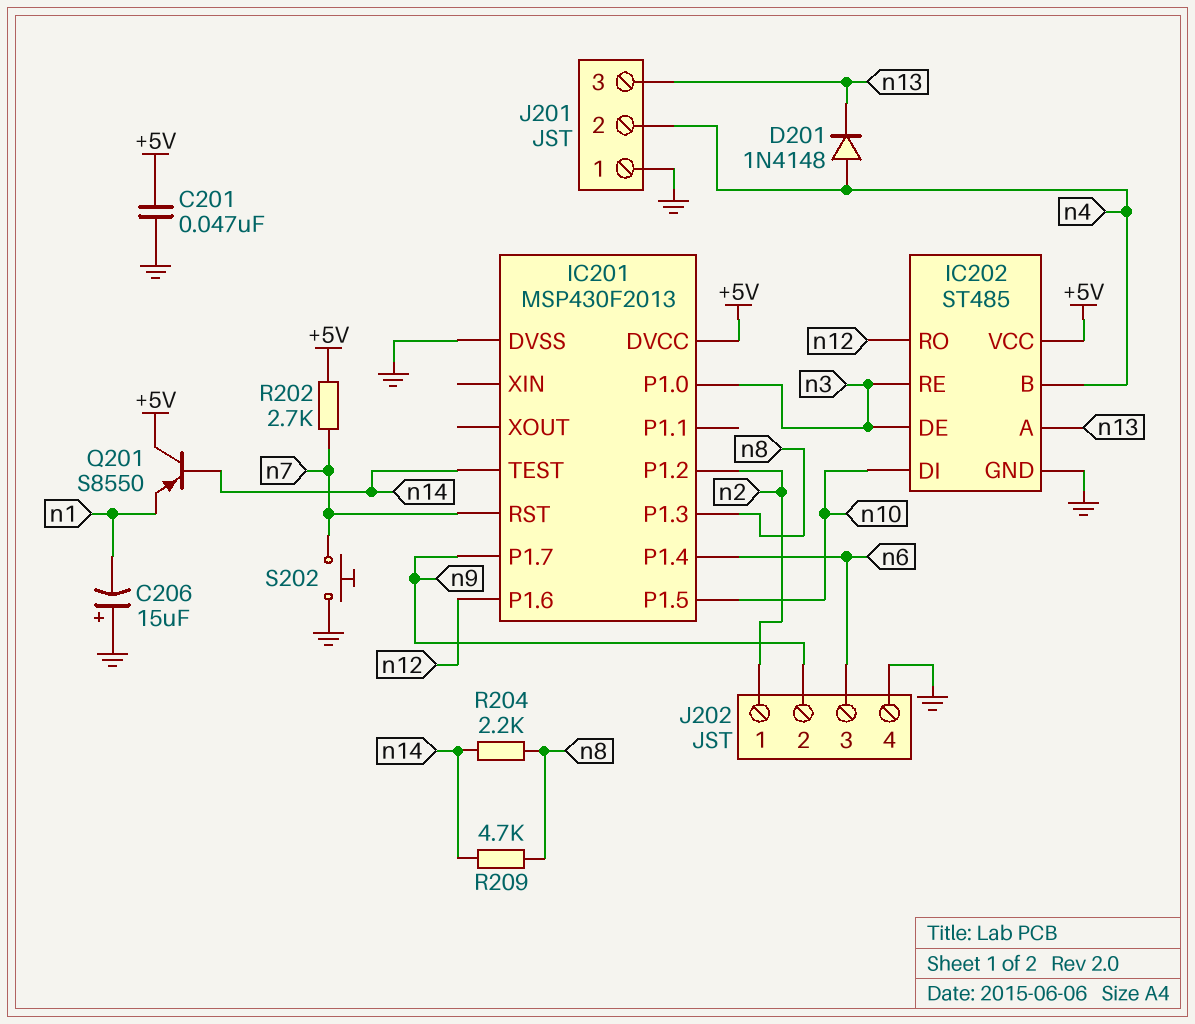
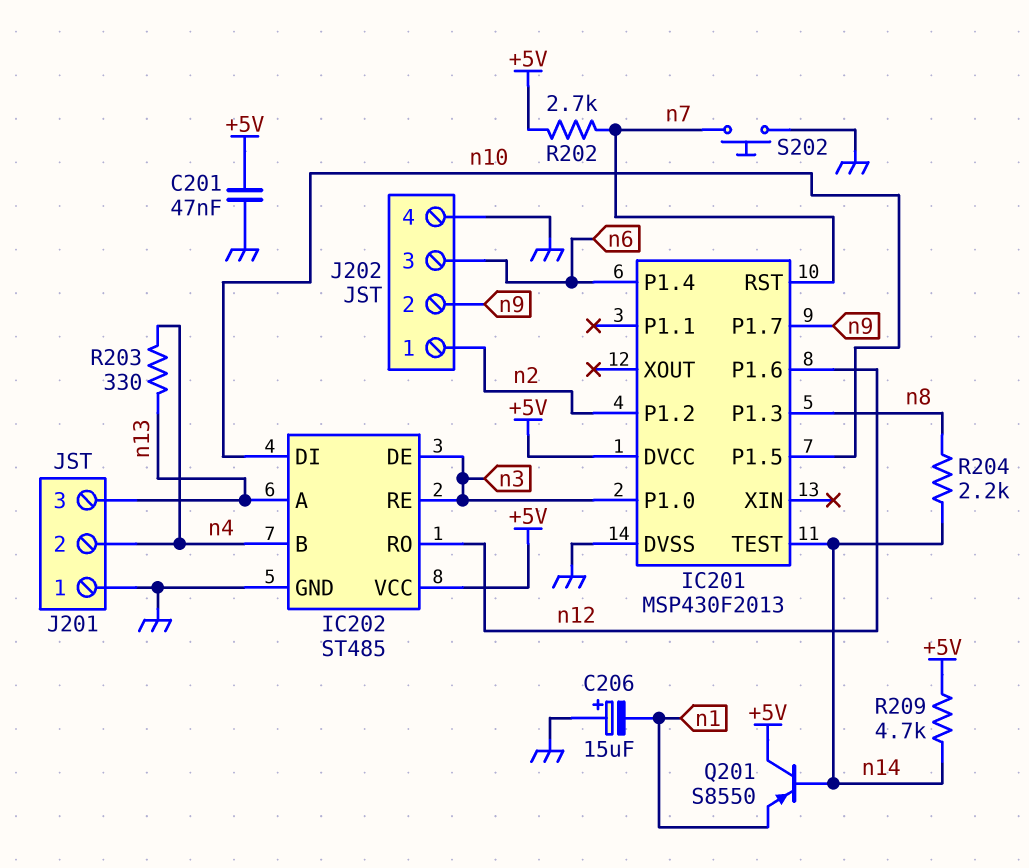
D201: diode 1N4148 (A n4, K n13) -> none
R203: none -> 330 (n4, n13)
R209: 4.7k (n8, n14) -> 4.7k (+5V, n14)

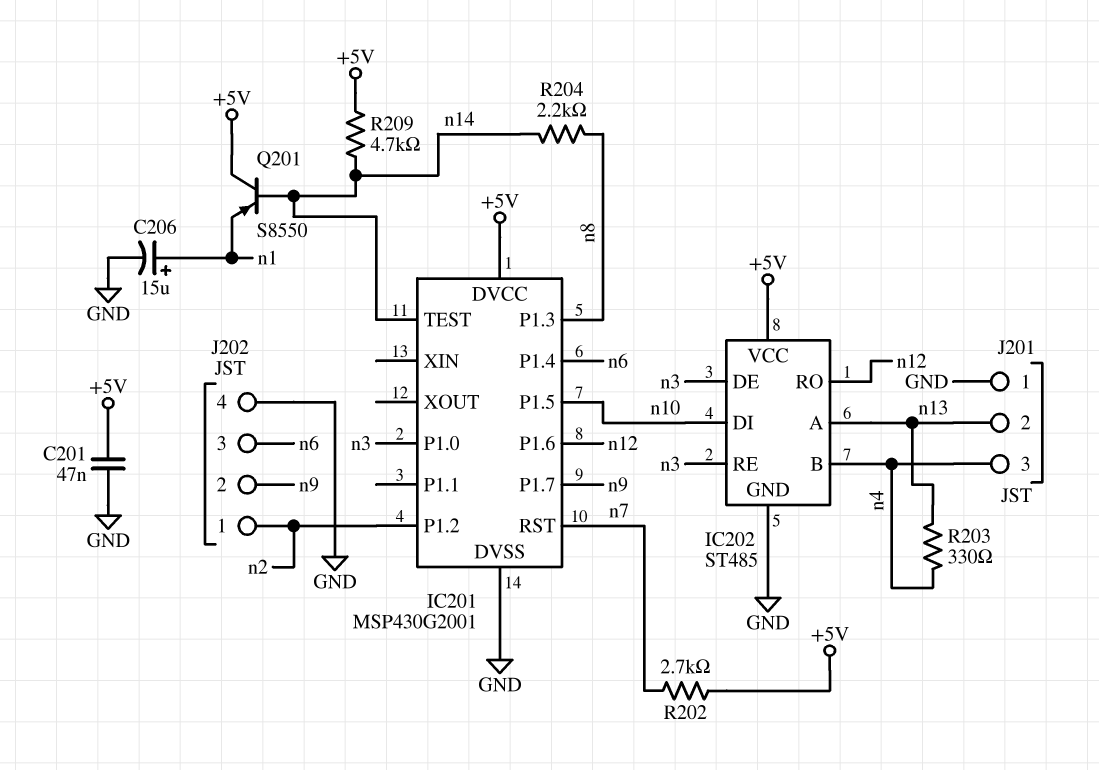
C206: 15uF (plus GND, minus n1) -> 15uF (plus n1, minus GND)
IC201: MSP430F2013 -> MSP430G2001
J201 pin 2: n4 -> n13
J201 pin 3: n13 -> n4
S202: button (GND, n7) -> none

